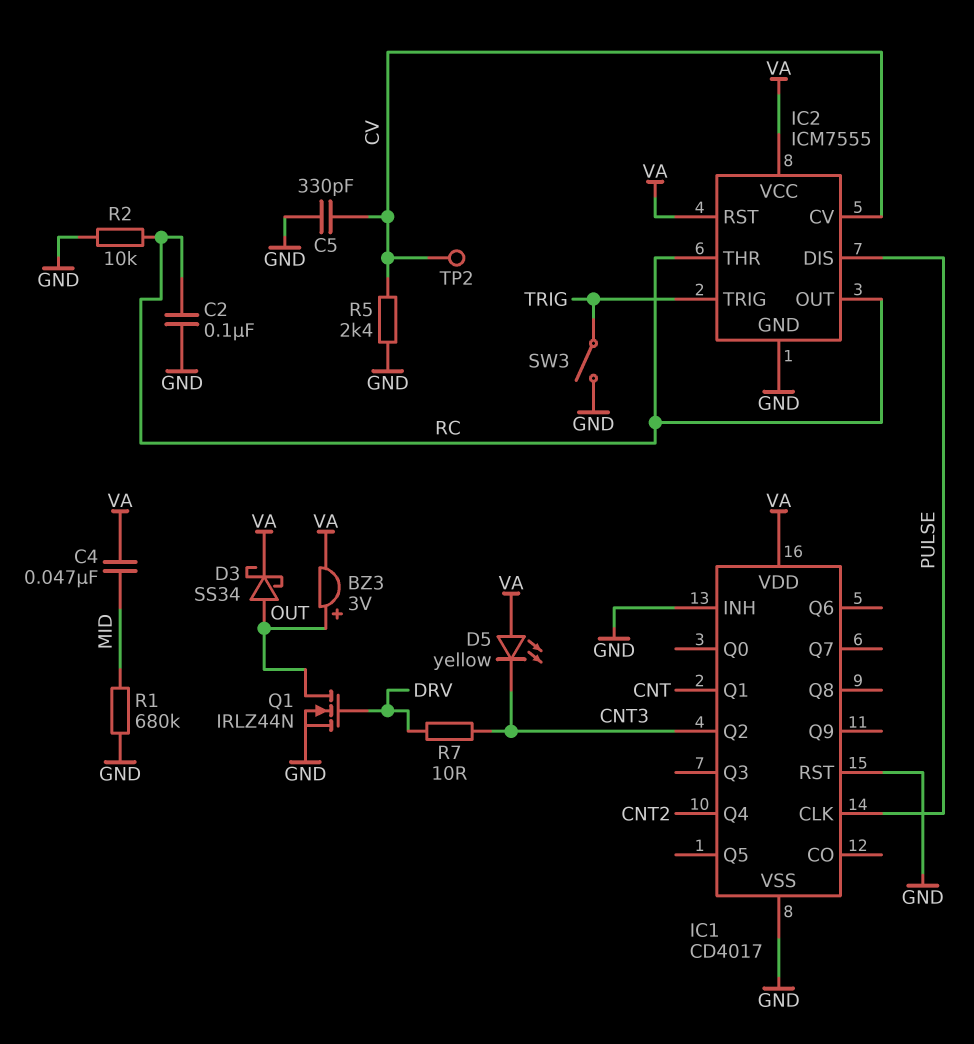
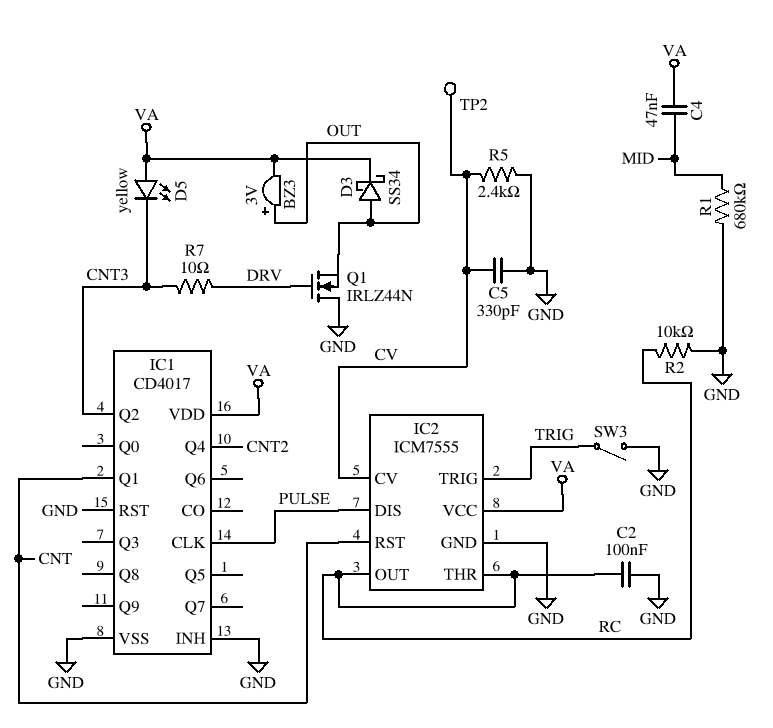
IC2 pin RST: VA -> CNT
Q1: NMOS IRLZ44N (G DRV, D OUT, S GND) -> NMOS IRLZ44N (G DRV, D GND, S OUT)

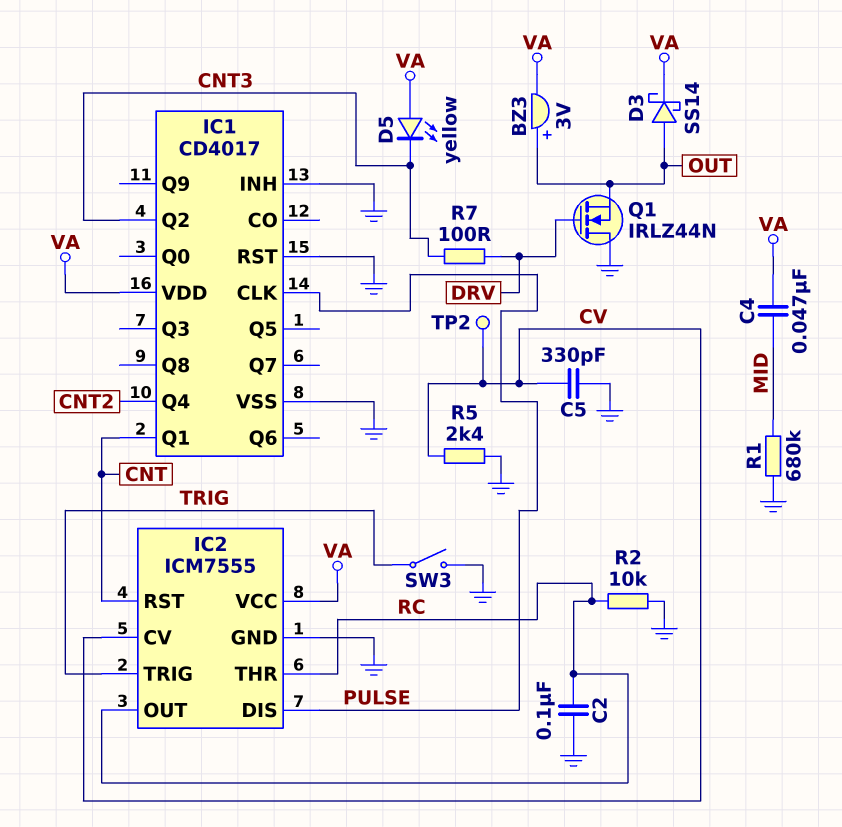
D3: schottky SS34 (A OUT, K VA) -> schottky SS14 (A OUT, K VA)
R7: 10 (CNT3, DRV) -> 100 (CNT3, DRV)

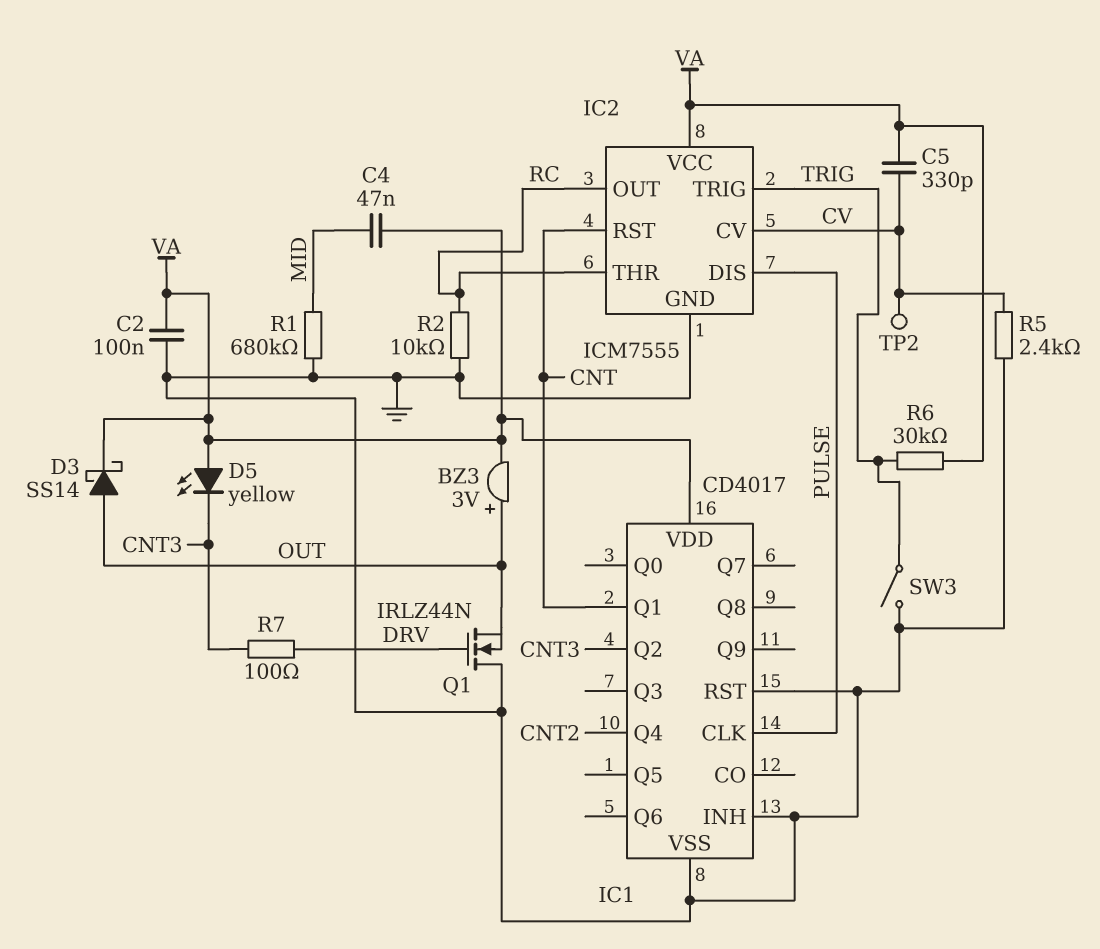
C2: 100nF (GND, RC) -> 100nF (GND, VA)
C5: 330pF (CV, GND) -> 330pF (CV, VA)
R6: none -> 30k (TRIG, VA)

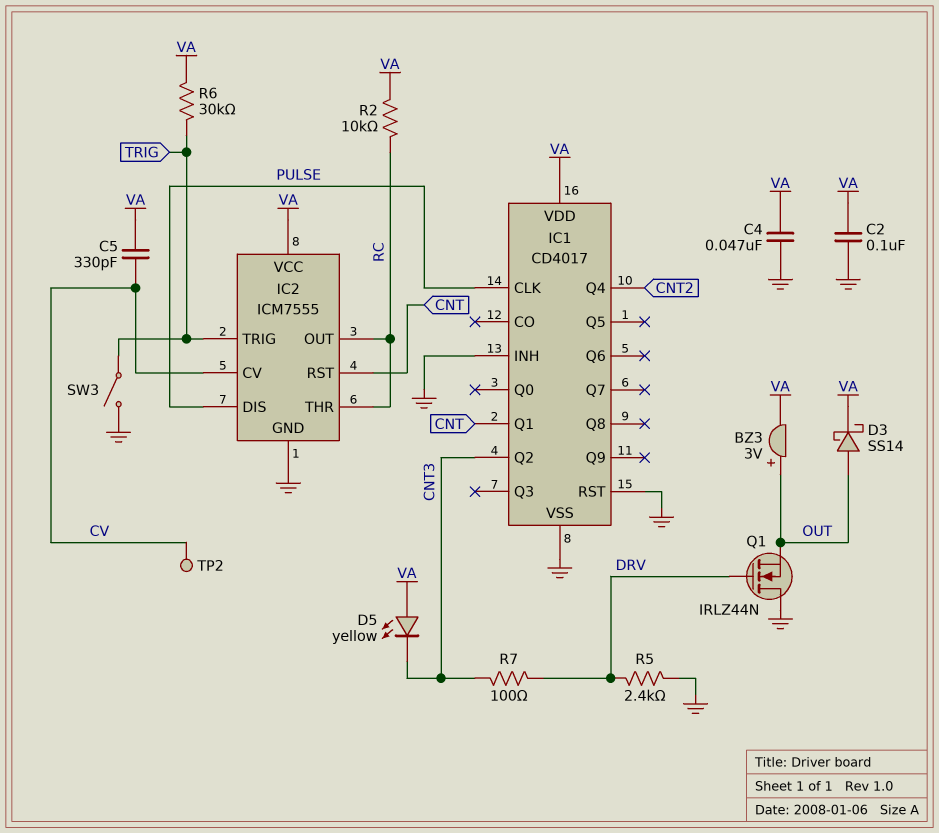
C4: 47nF (MID, VA) -> 47nF (GND, VA)
R1: 680k (GND, MID) -> none
R2: 10k (GND, RC) -> 10k (RC, VA)
R5: 2.4k (CV, GND) -> 2.4k (DRV, GND)

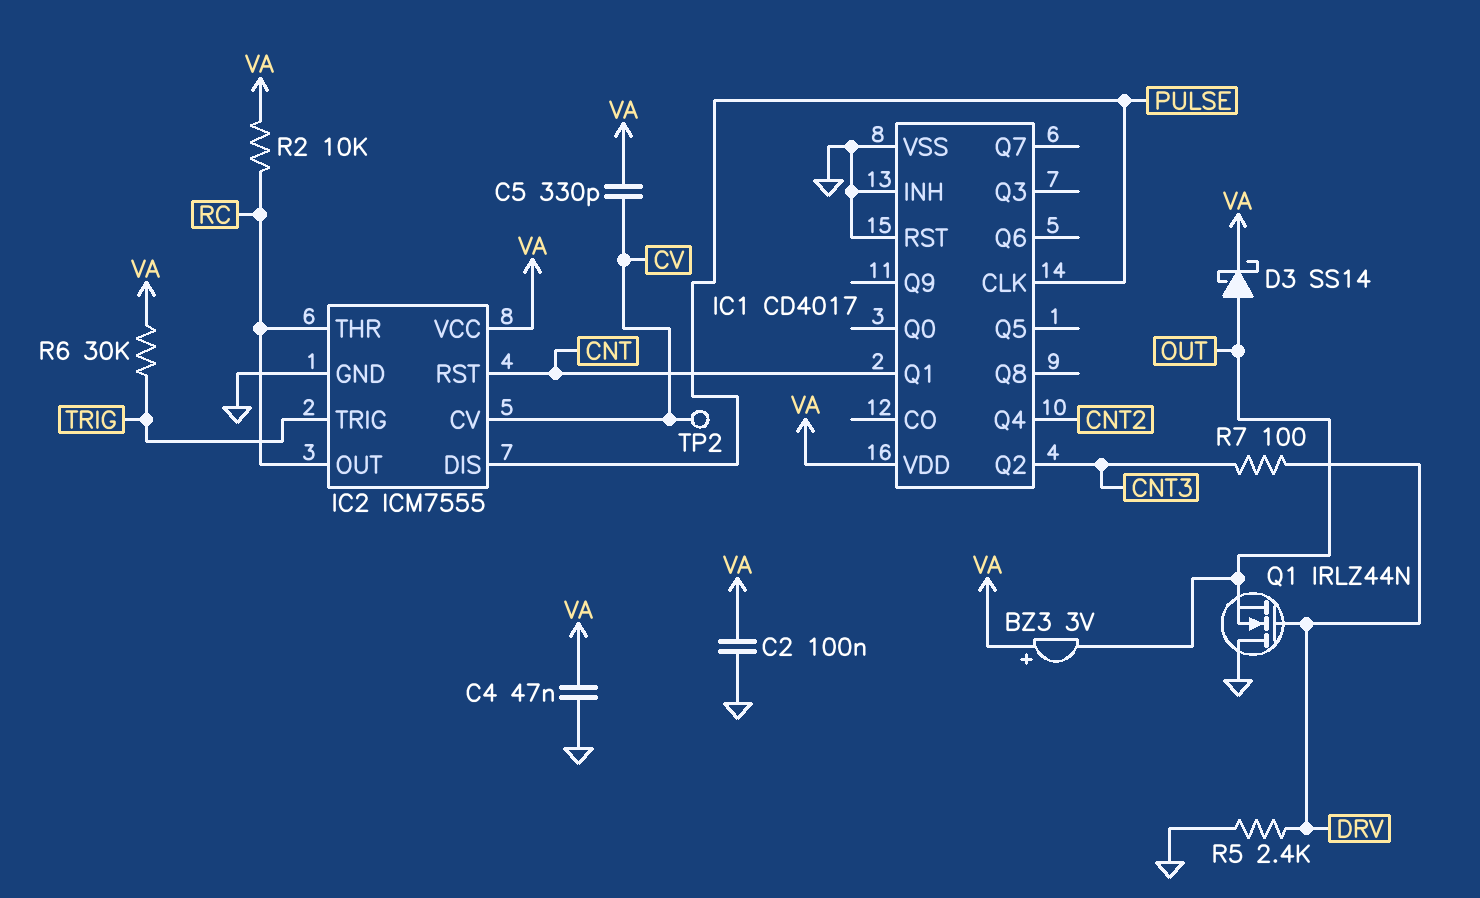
BZ3: buzzer 3V (plus OUT, minus VA) -> buzzer 3V (plus VA, minus OUT)
D5: LED yellow (A VA, K CNT3) -> none
SW3: switch (GND, TRIG) -> none

